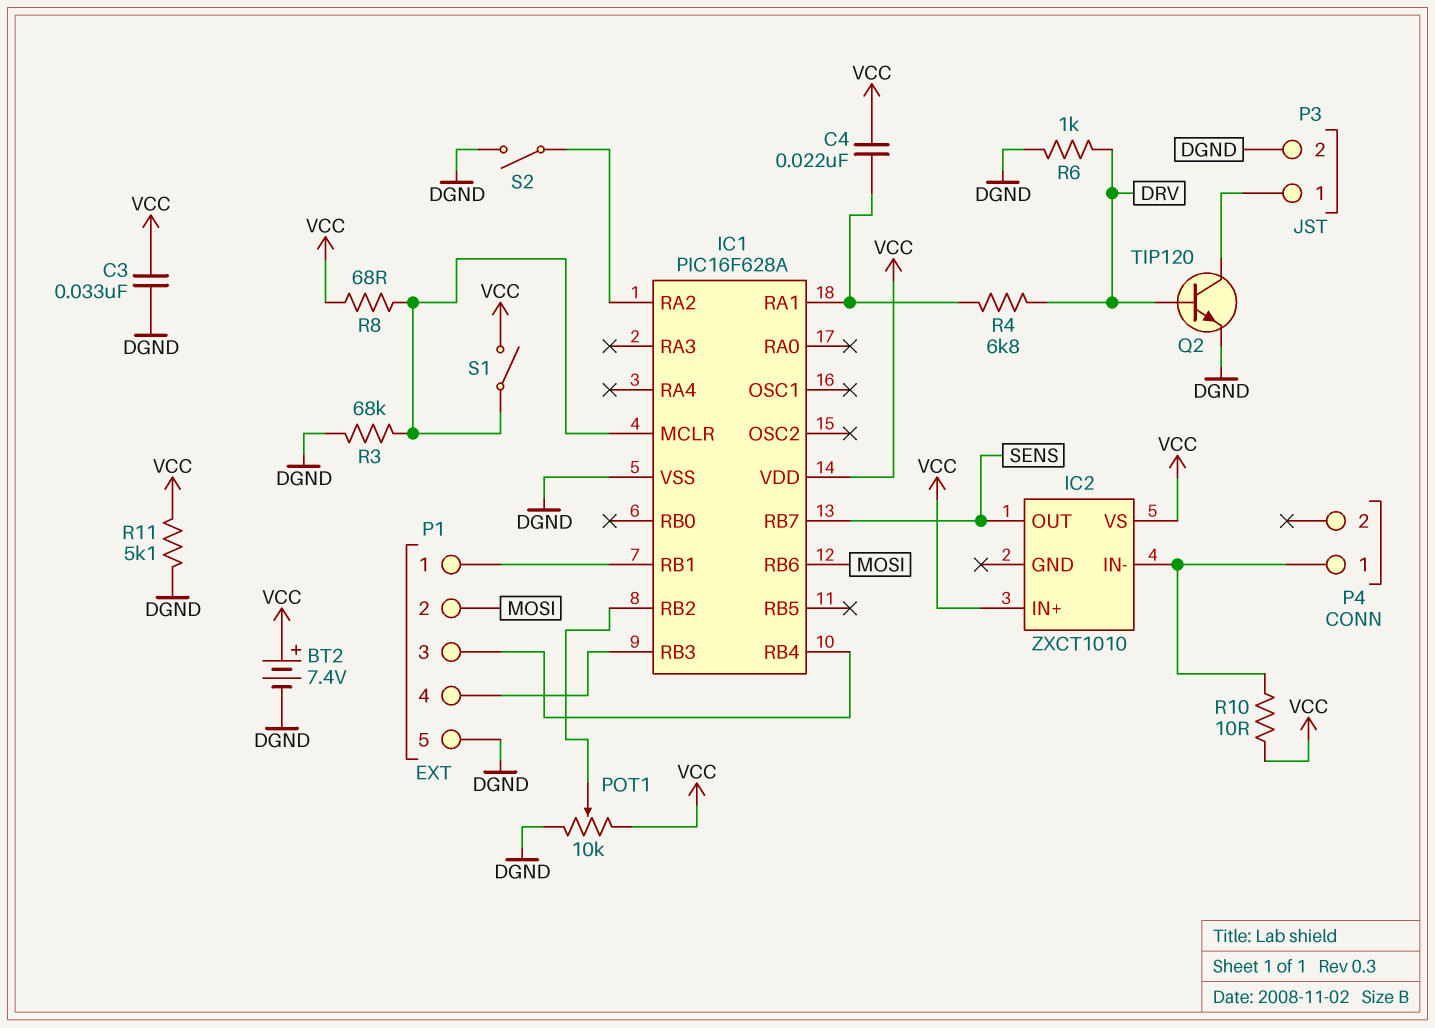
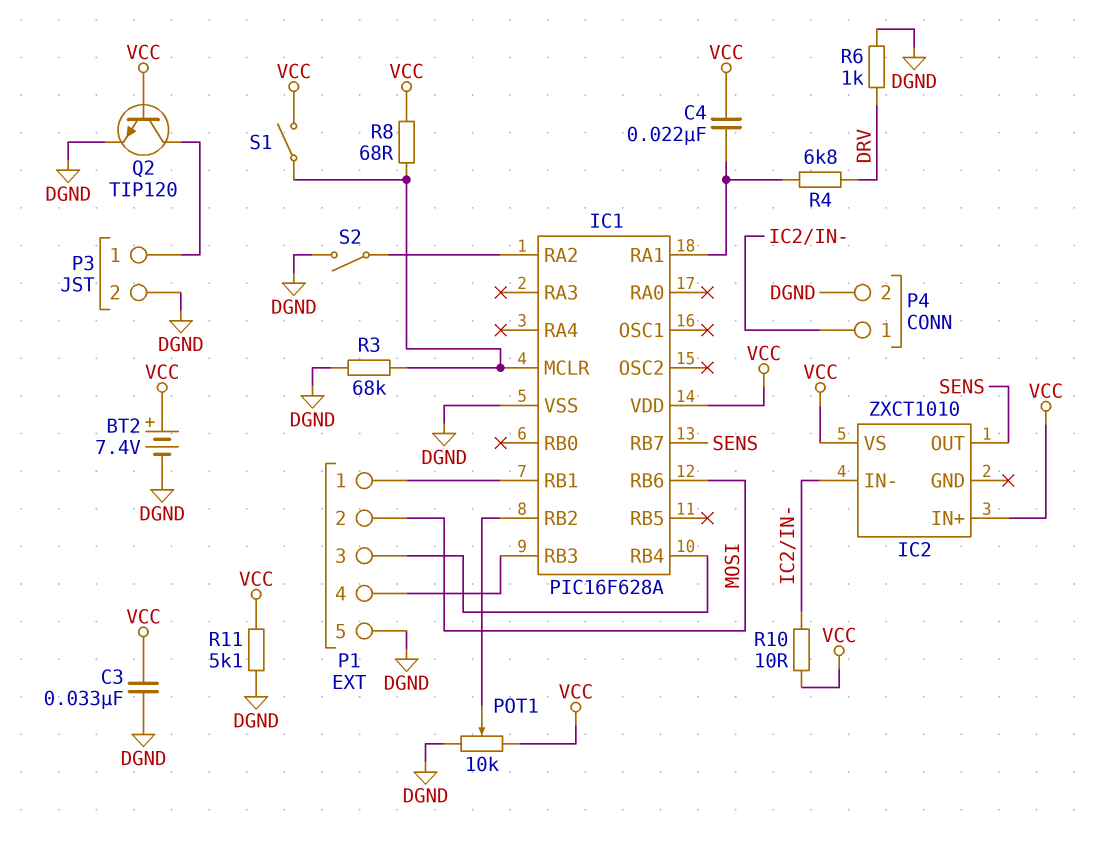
P4 pin 2: none -> DGND
Q2: NPN TIP120 (B DRV, C P3/1, E DGND) -> NPN TIP120 (B VCC, C P3/1, E DGND)

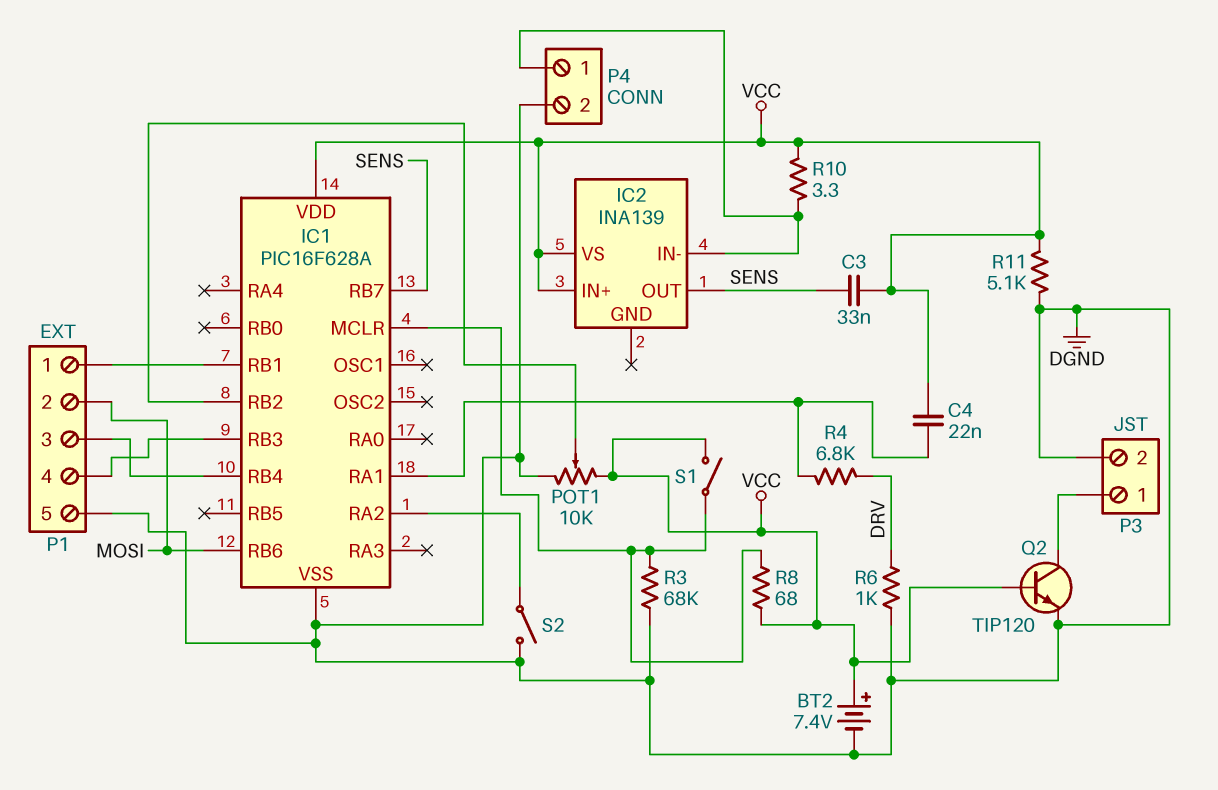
C3: 33nF (DGND, VCC) -> 33nF (SENS, VCC)
IC2: ZXCT1010 -> INA139
R10: 10 (IC2/IN-, VCC) -> 3.3 (IC2/IN-, VCC)

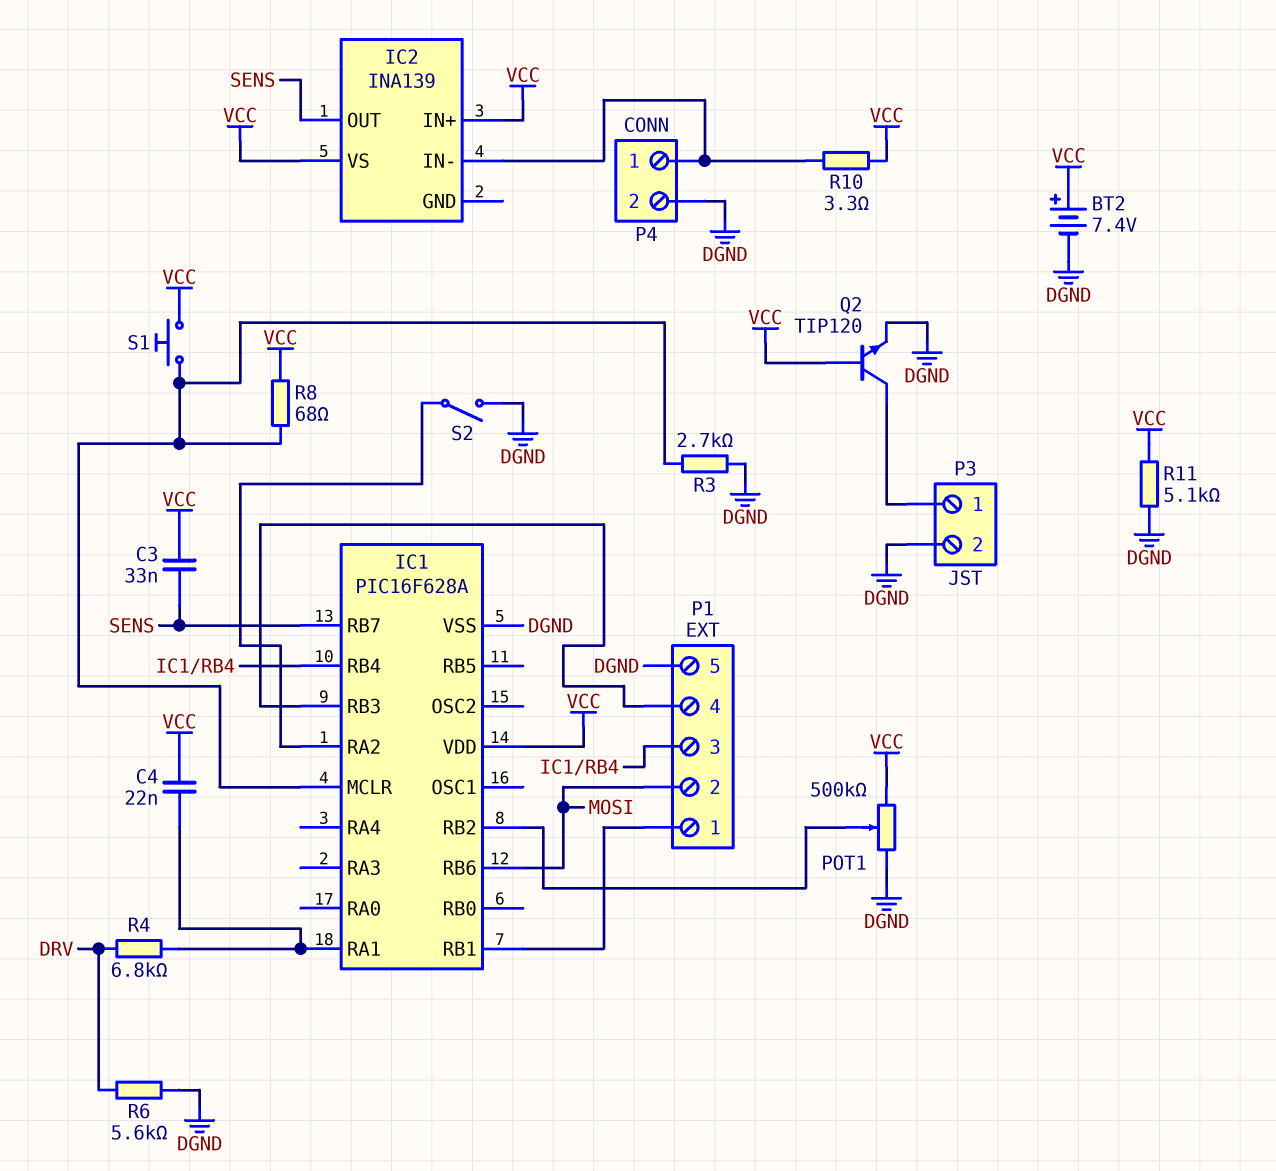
POT1: 10k (DGND, VCC, wiper IC1/RB2) -> 500k (DGND, VCC, wiper IC1/RB2)
R3: 68k (DGND, IC1/MCLR) -> 2.7k (DGND, IC1/MCLR)
R6: 1k (DGND, DRV) -> 5.6k (DGND, DRV)
S1: switch (IC1/MCLR, VCC) -> button (IC1/MCLR, VCC)

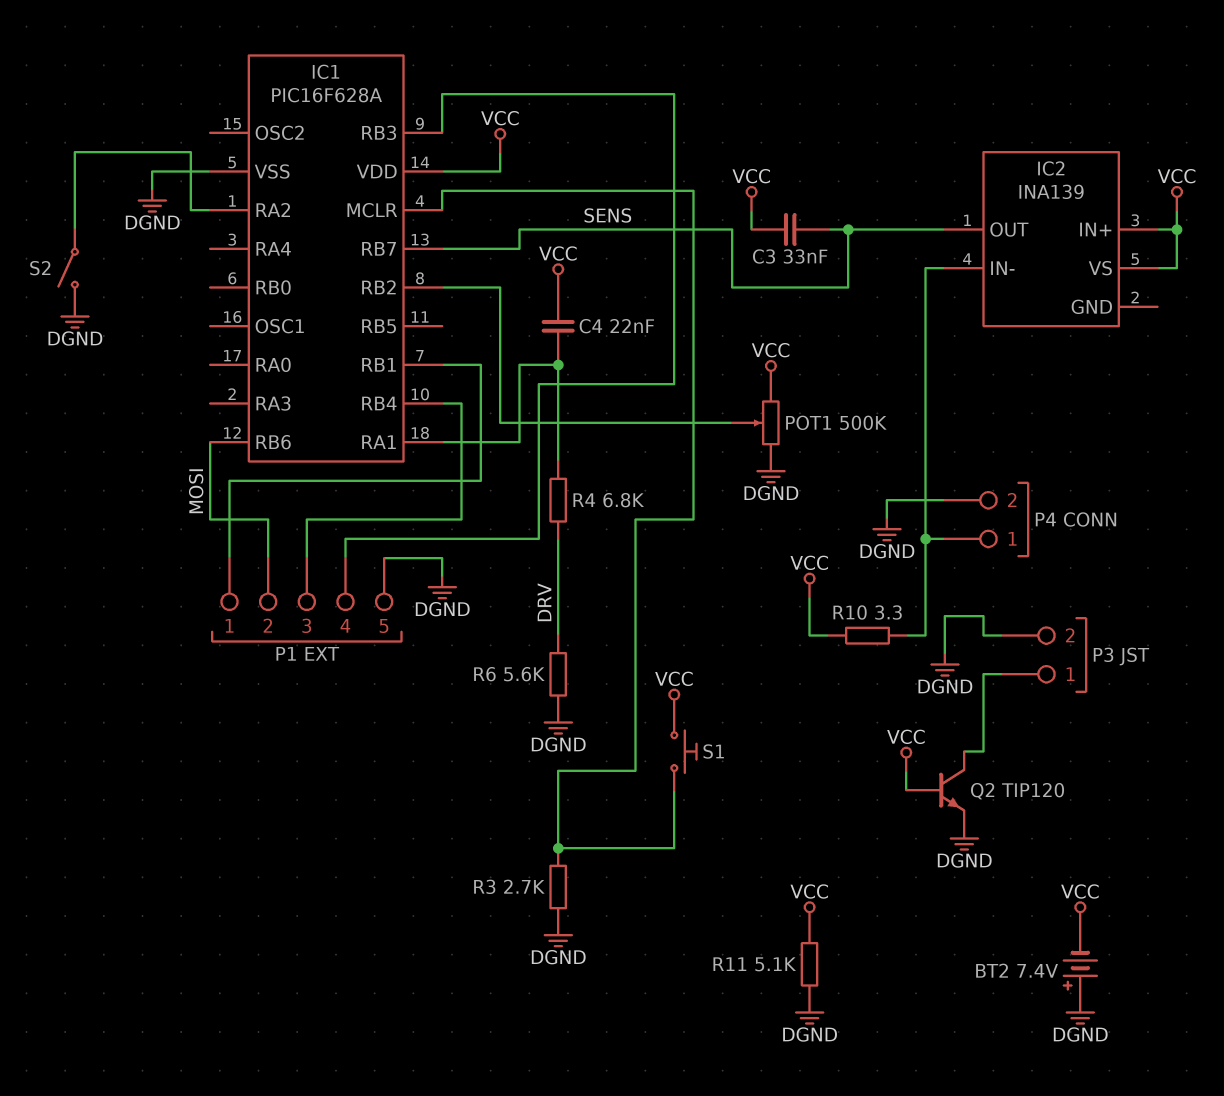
BT2: 7.4V (plus VCC, minus DGND) -> 7.4V (plus DGND, minus VCC)
R8: 68 (IC1/MCLR, VCC) -> none

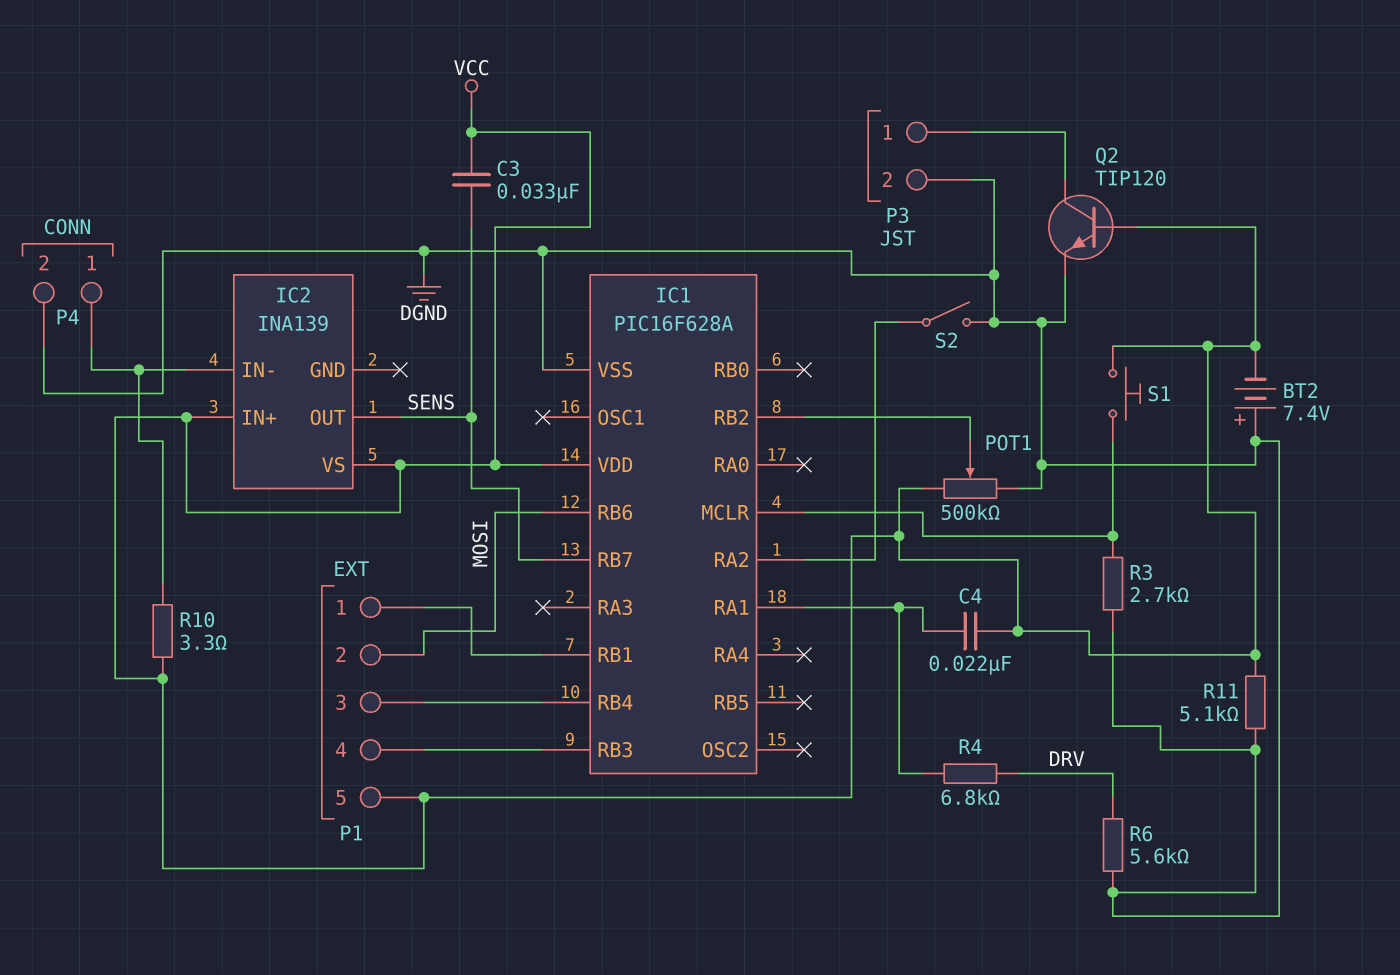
P1 pin 5: DGND -> VCC

